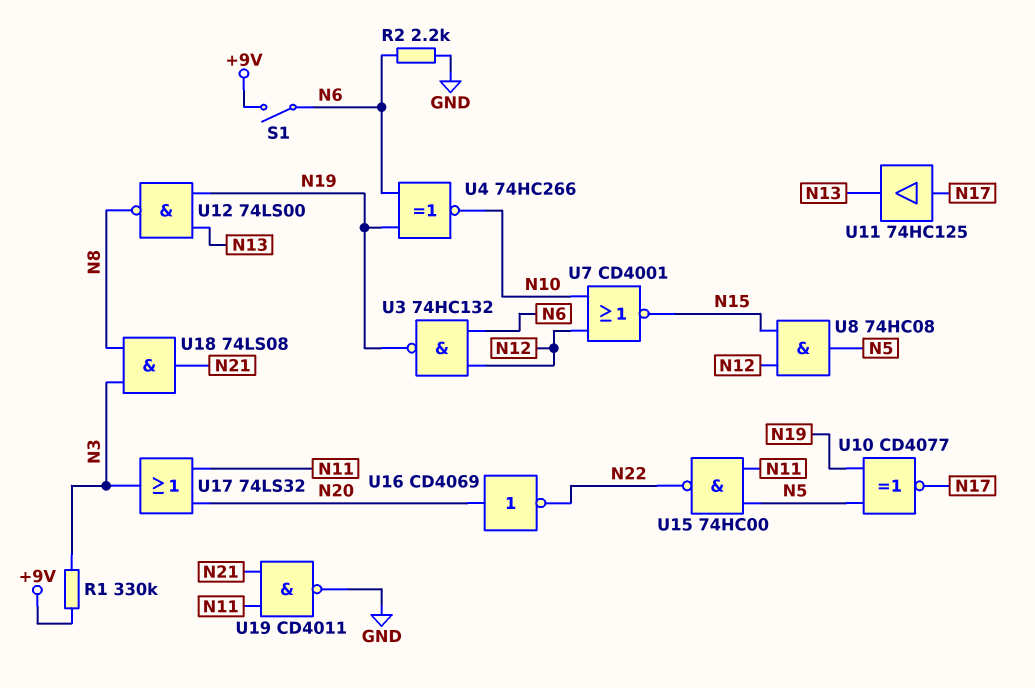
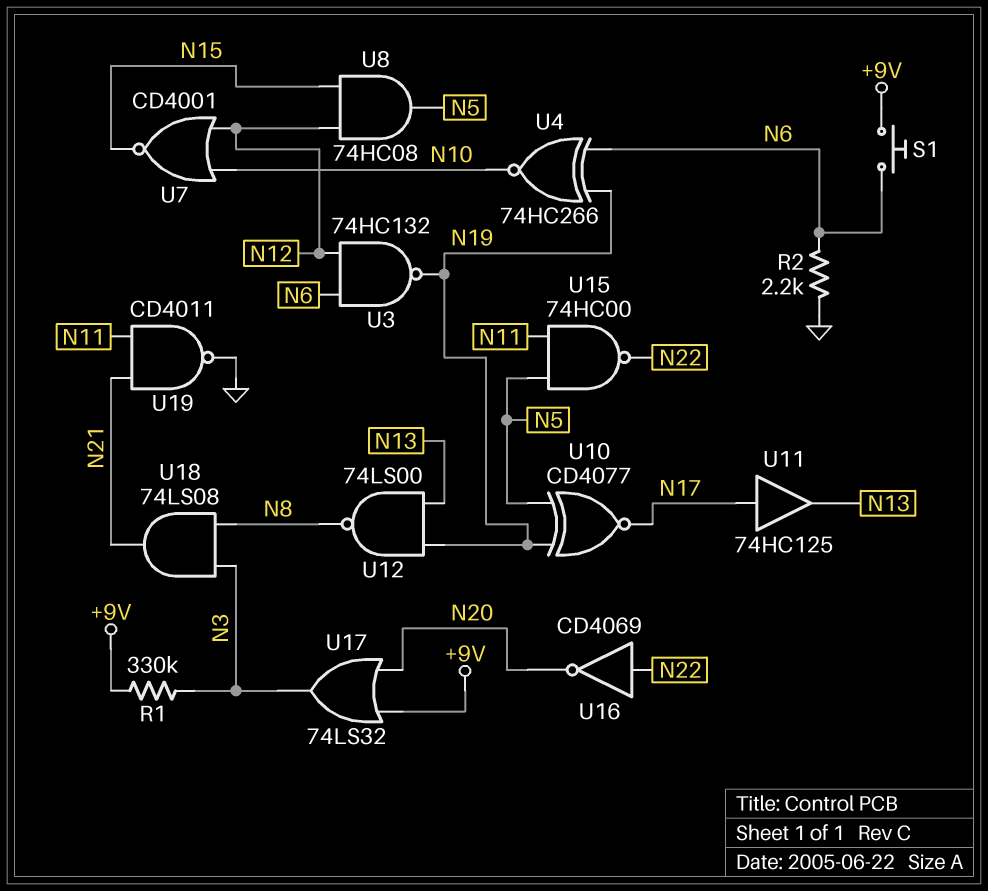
S1: switch (+9V, N6) -> button (+9V, N6)
U16: NOT CD4069 (in N20, out N22) -> NOT CD4069 (in N22, out N20)
U17: OR 74LS32 (in N11, in N20, out N3) -> OR 74LS32 (in +9V, in N20, out N3)

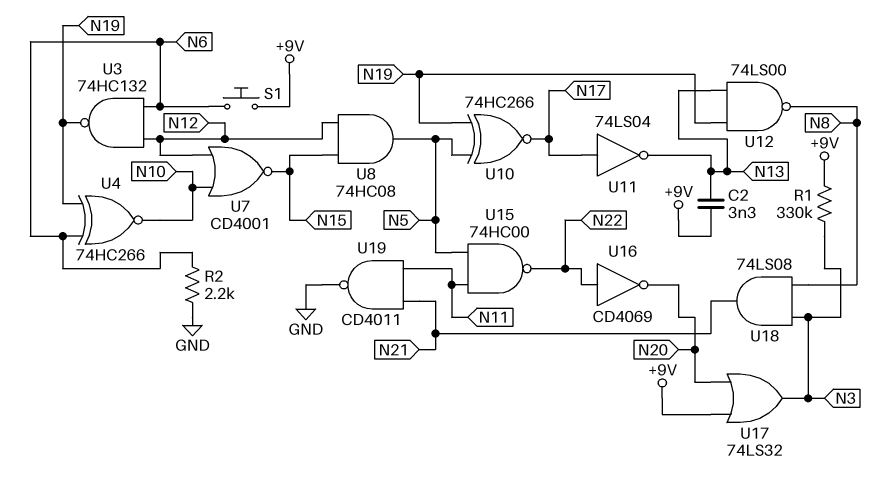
C2: none -> 3.3nF (+9V, N13)
U10: XNOR CD4077 (in N5, in N19, out N17) -> XNOR 74HC266 (in N5, in N19, out N17)
U11: buffer 74HC125 (in N17, out N13) -> NOT 74LS04 (in N17, out N13)

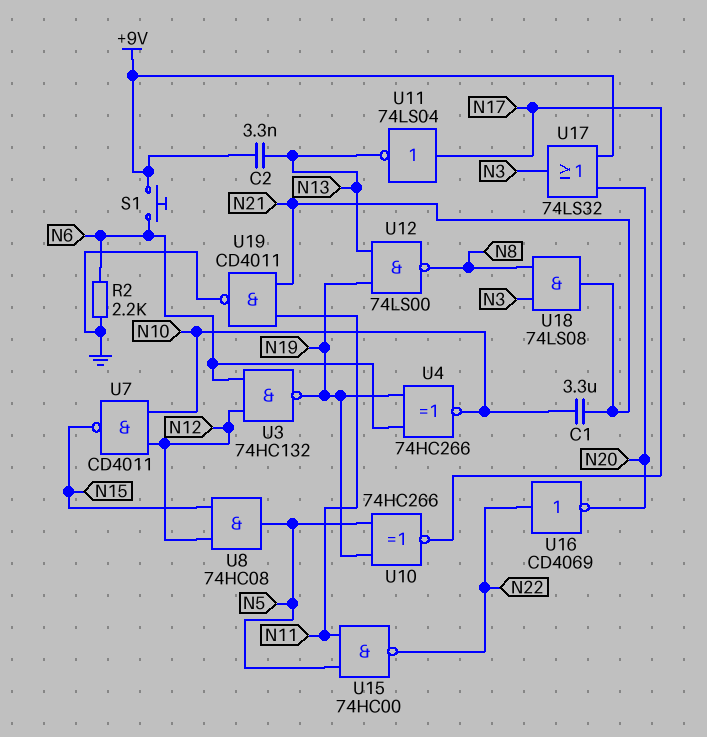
C1: none -> 3.3uF (N10, N21)
R1: 330k (+9V, N3) -> none
U7: NOR CD4001 (in N10, in N12, out N15) -> NAND CD4011 (in N10, in N12, out N15)

